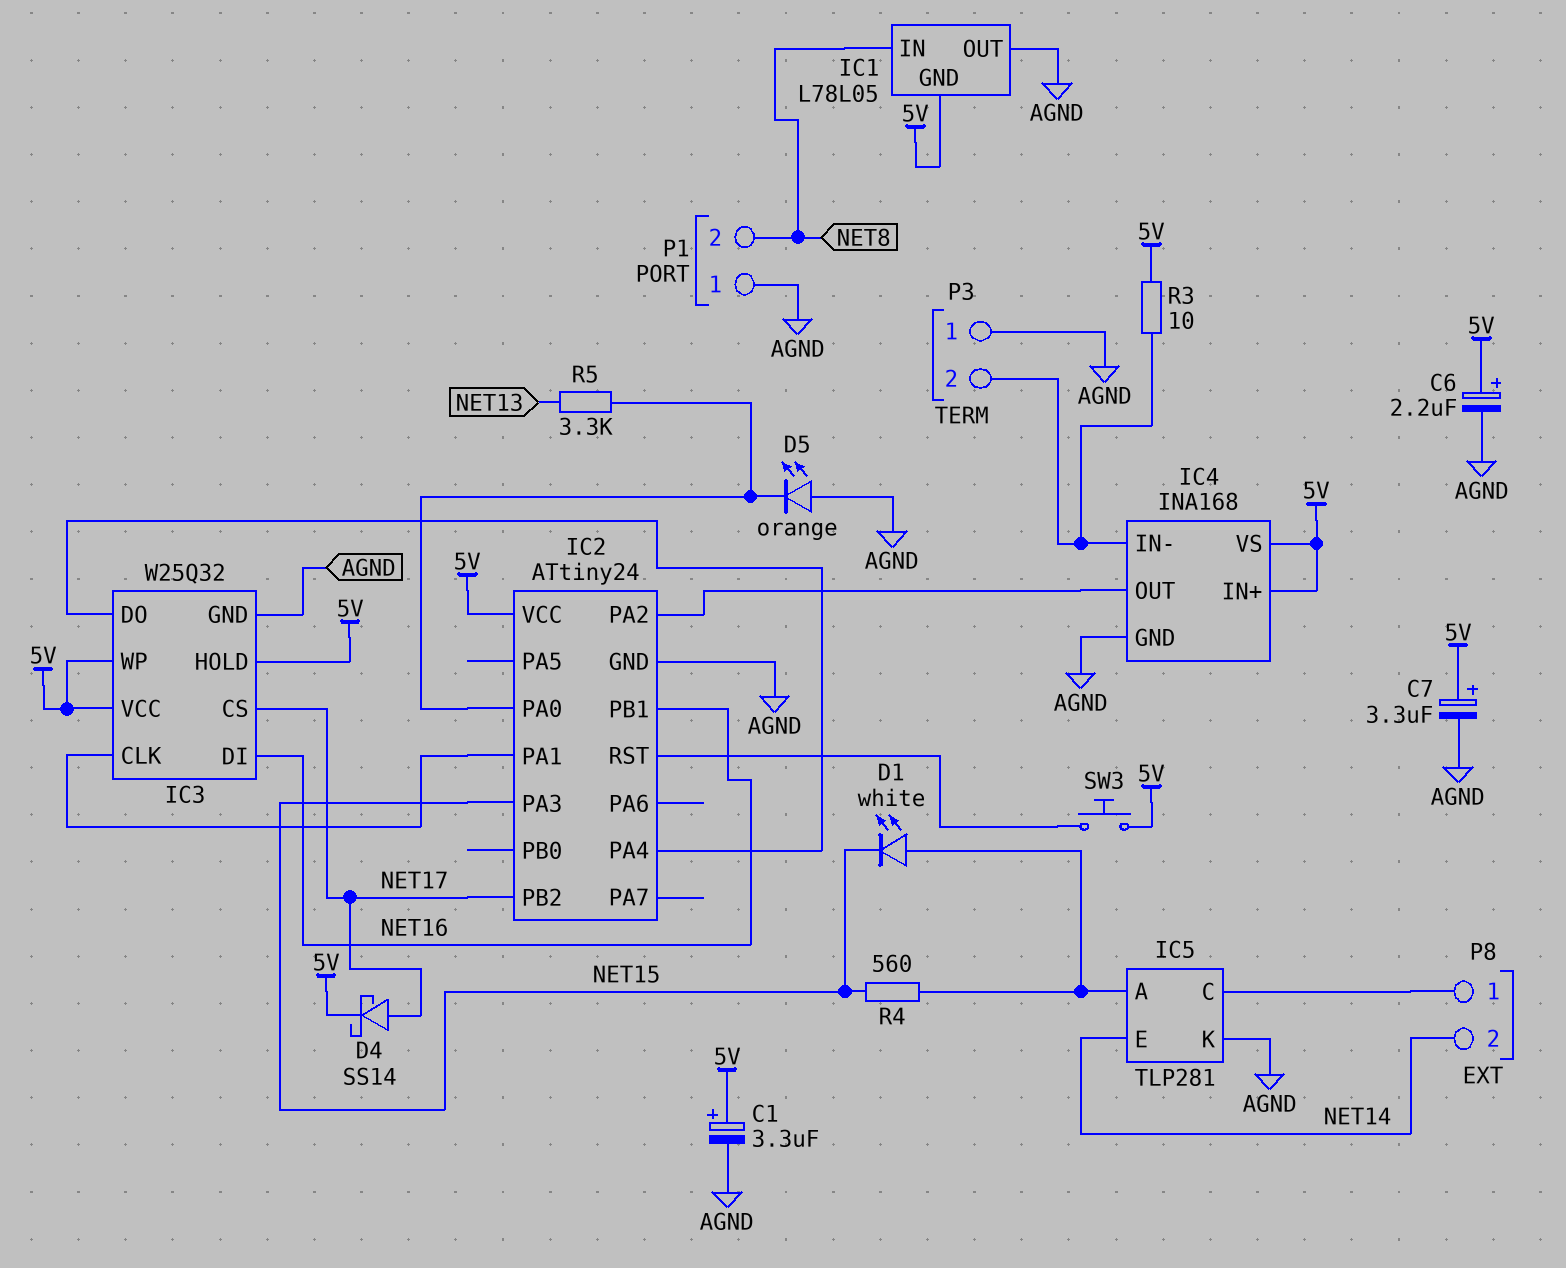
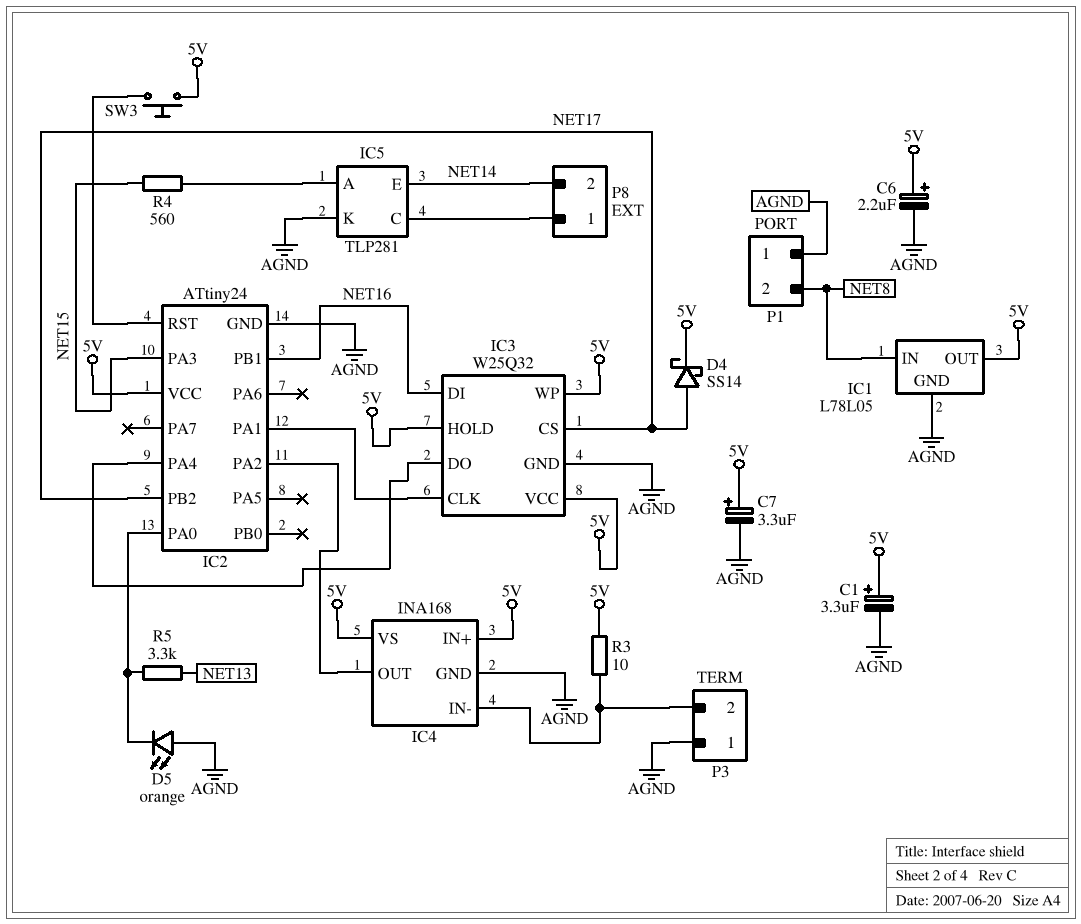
D1: LED white (A IC5/A, K NET15) -> none
IC1 pin GND: 5V -> AGND
IC1 pin OUT: AGND -> 5V

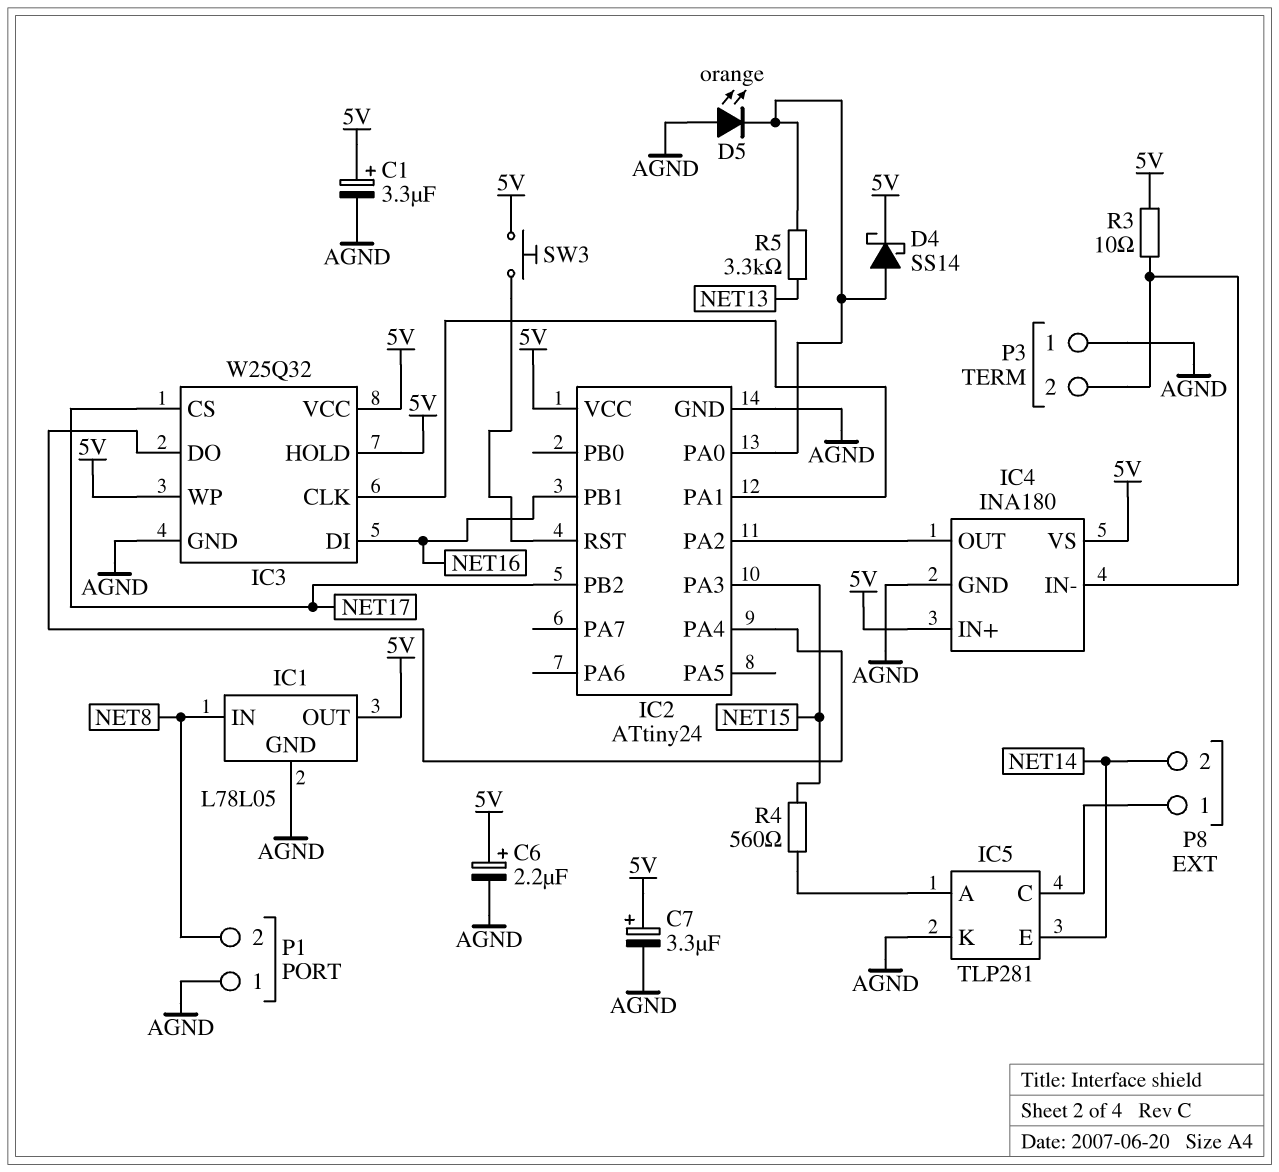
D4: schottky SS14 (A NET17, K 5V) -> schottky SS14 (A IC2/PA0, K 5V)
IC4: INA168 -> INA180

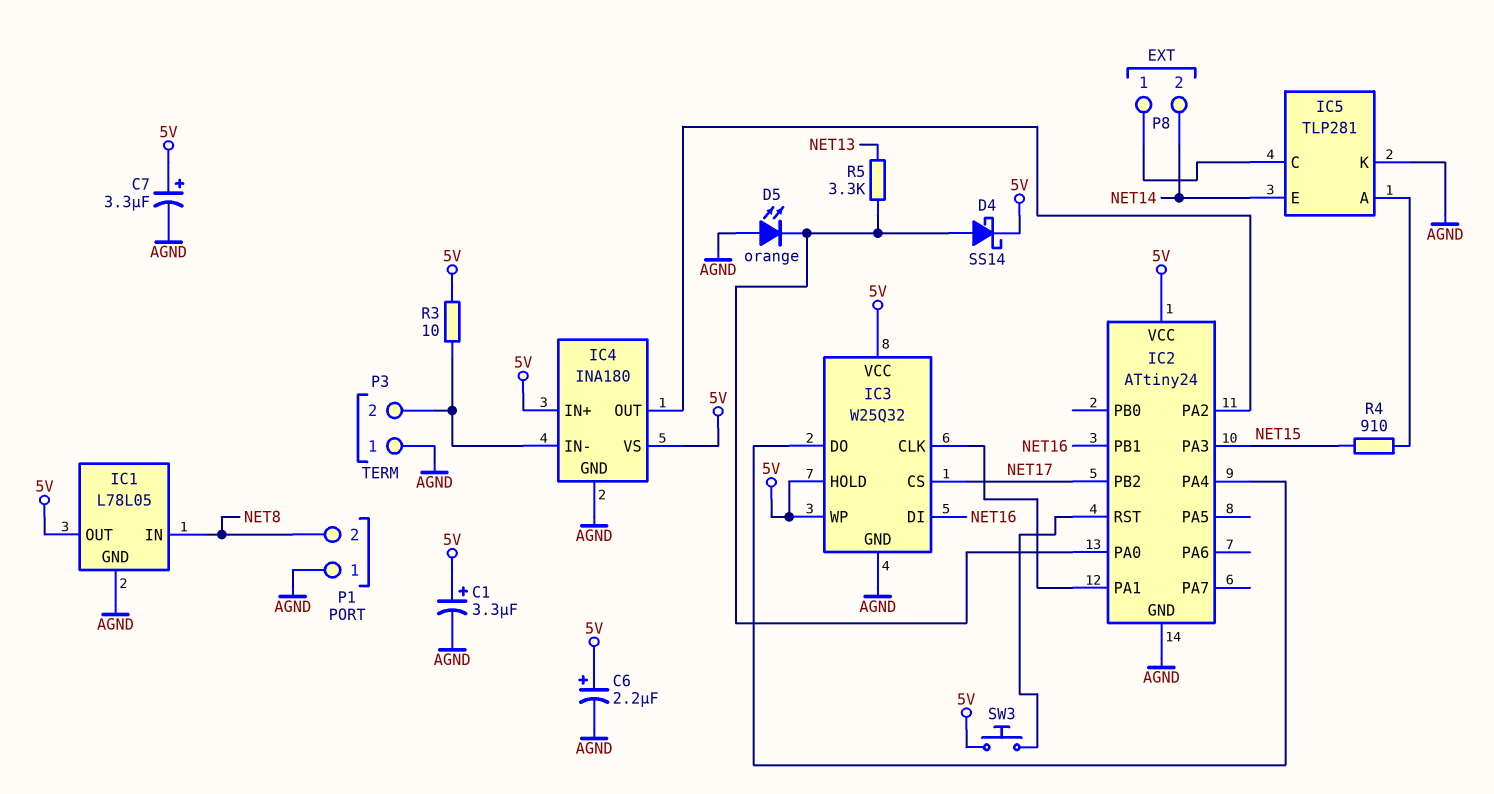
R4: 560 (IC5/A, NET15) -> 910 (IC5/A, NET15)

